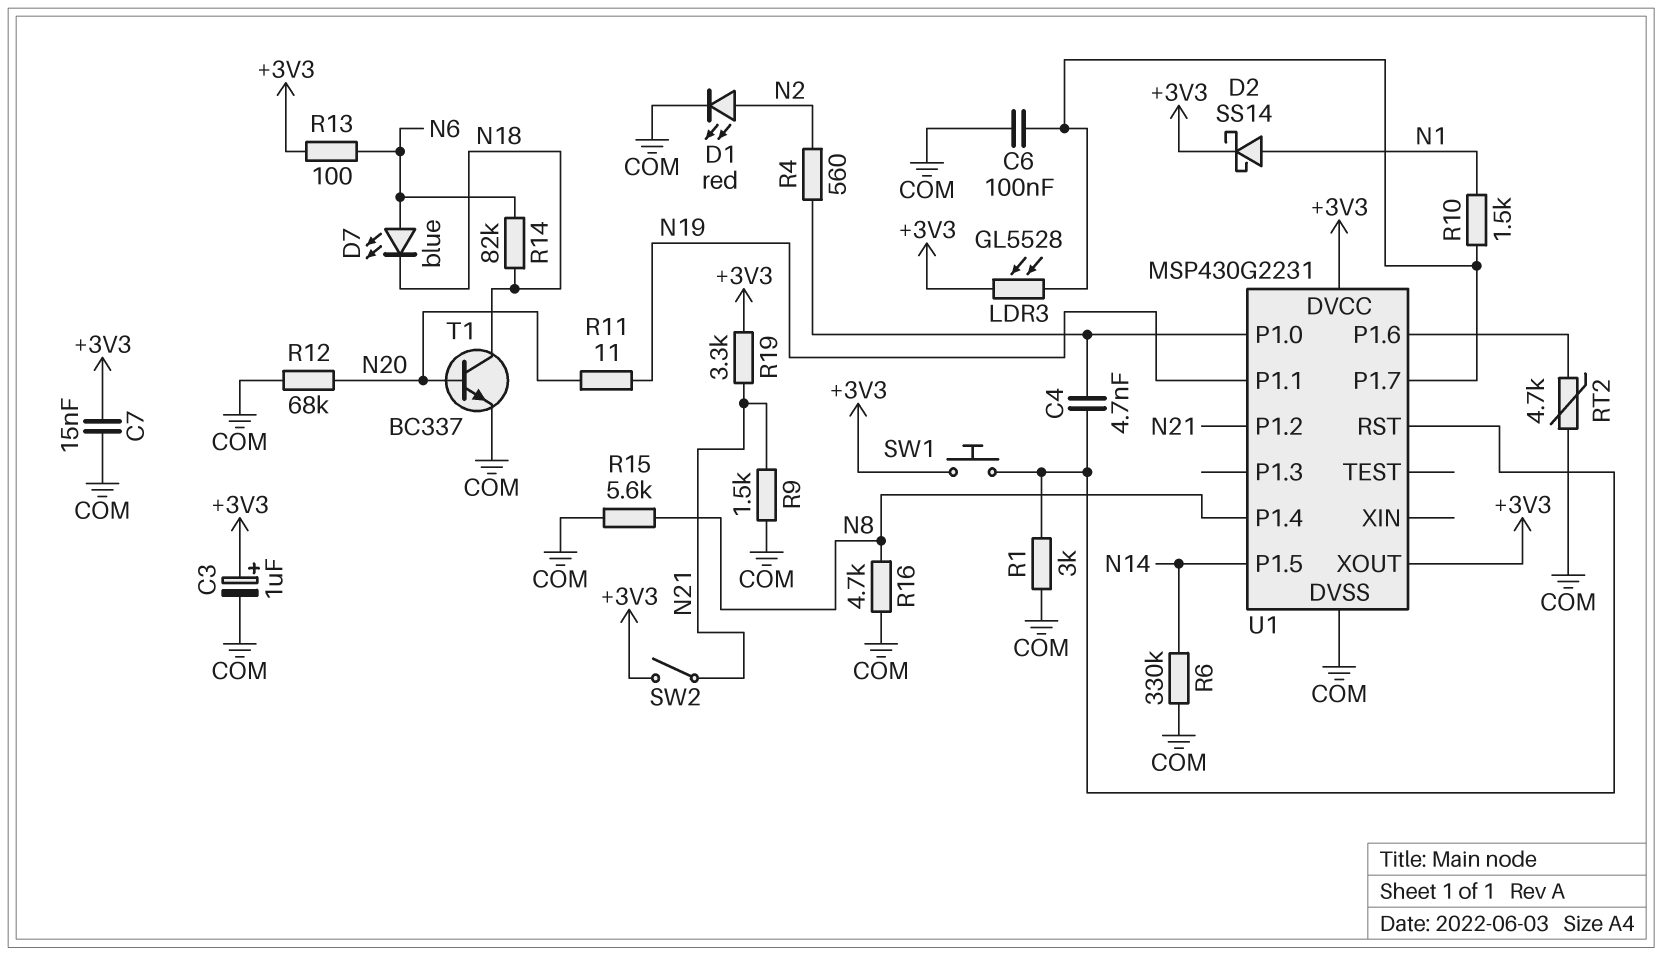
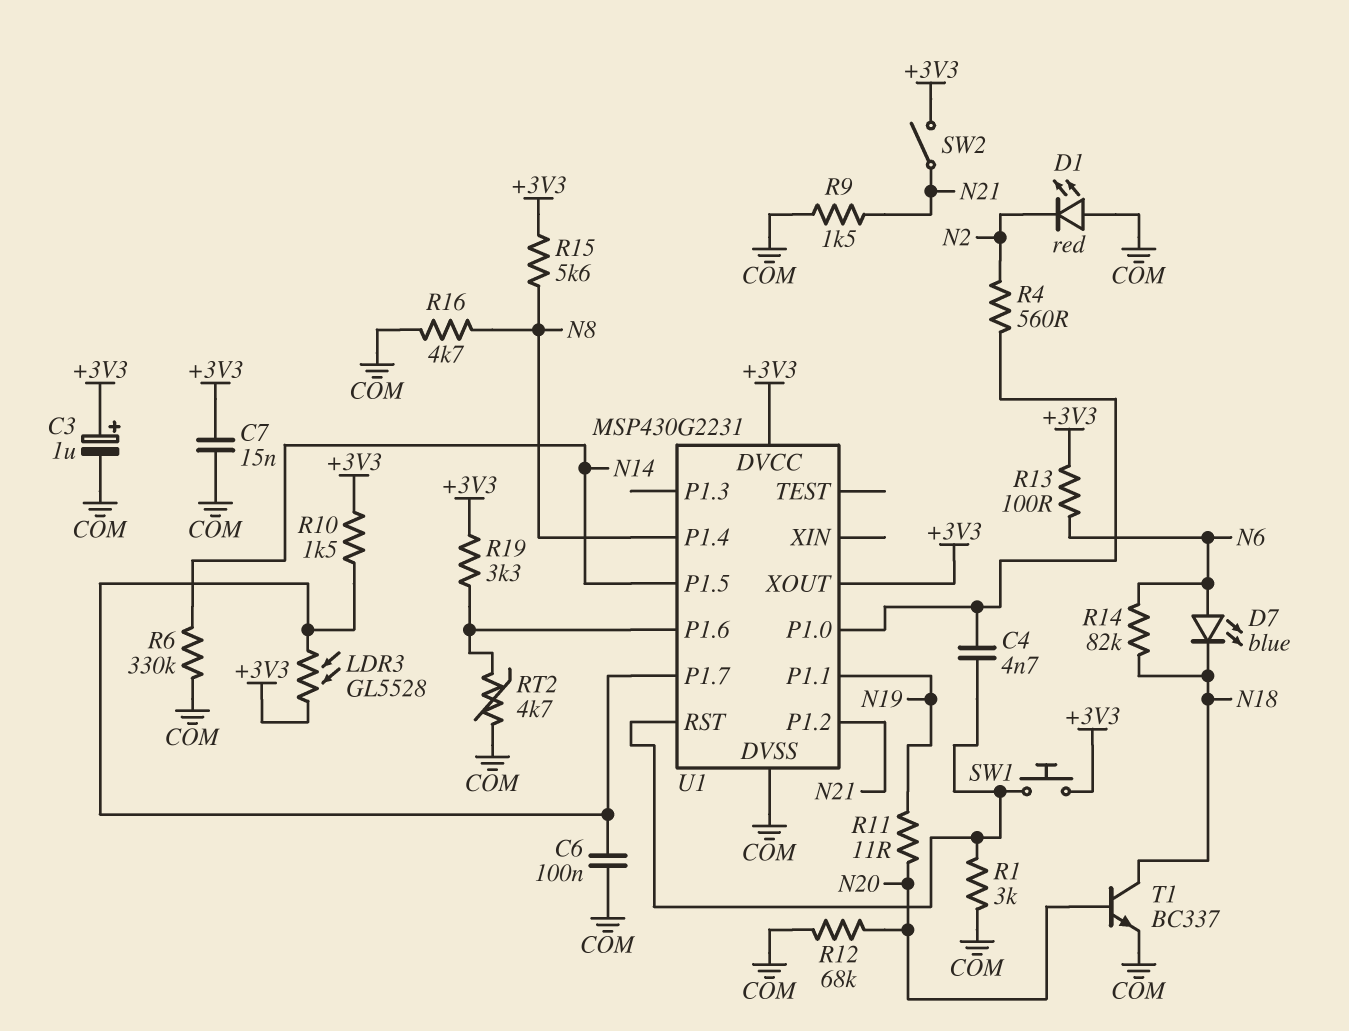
D1: LED red (A N2, K COM) -> LED red (A COM, K N2)
D2: schottky SS14 (A N1, K +3V3) -> none
R10: 1.5k (N1, U1/P1.7) -> 1.5k (+3V3, U1/P1.7)
R15: 5.6k (COM, N8) -> 5.6k (+3V3, N8)
R19: 3.3k (+3V3, N21) -> 3.3k (+3V3, U1/P1.6)

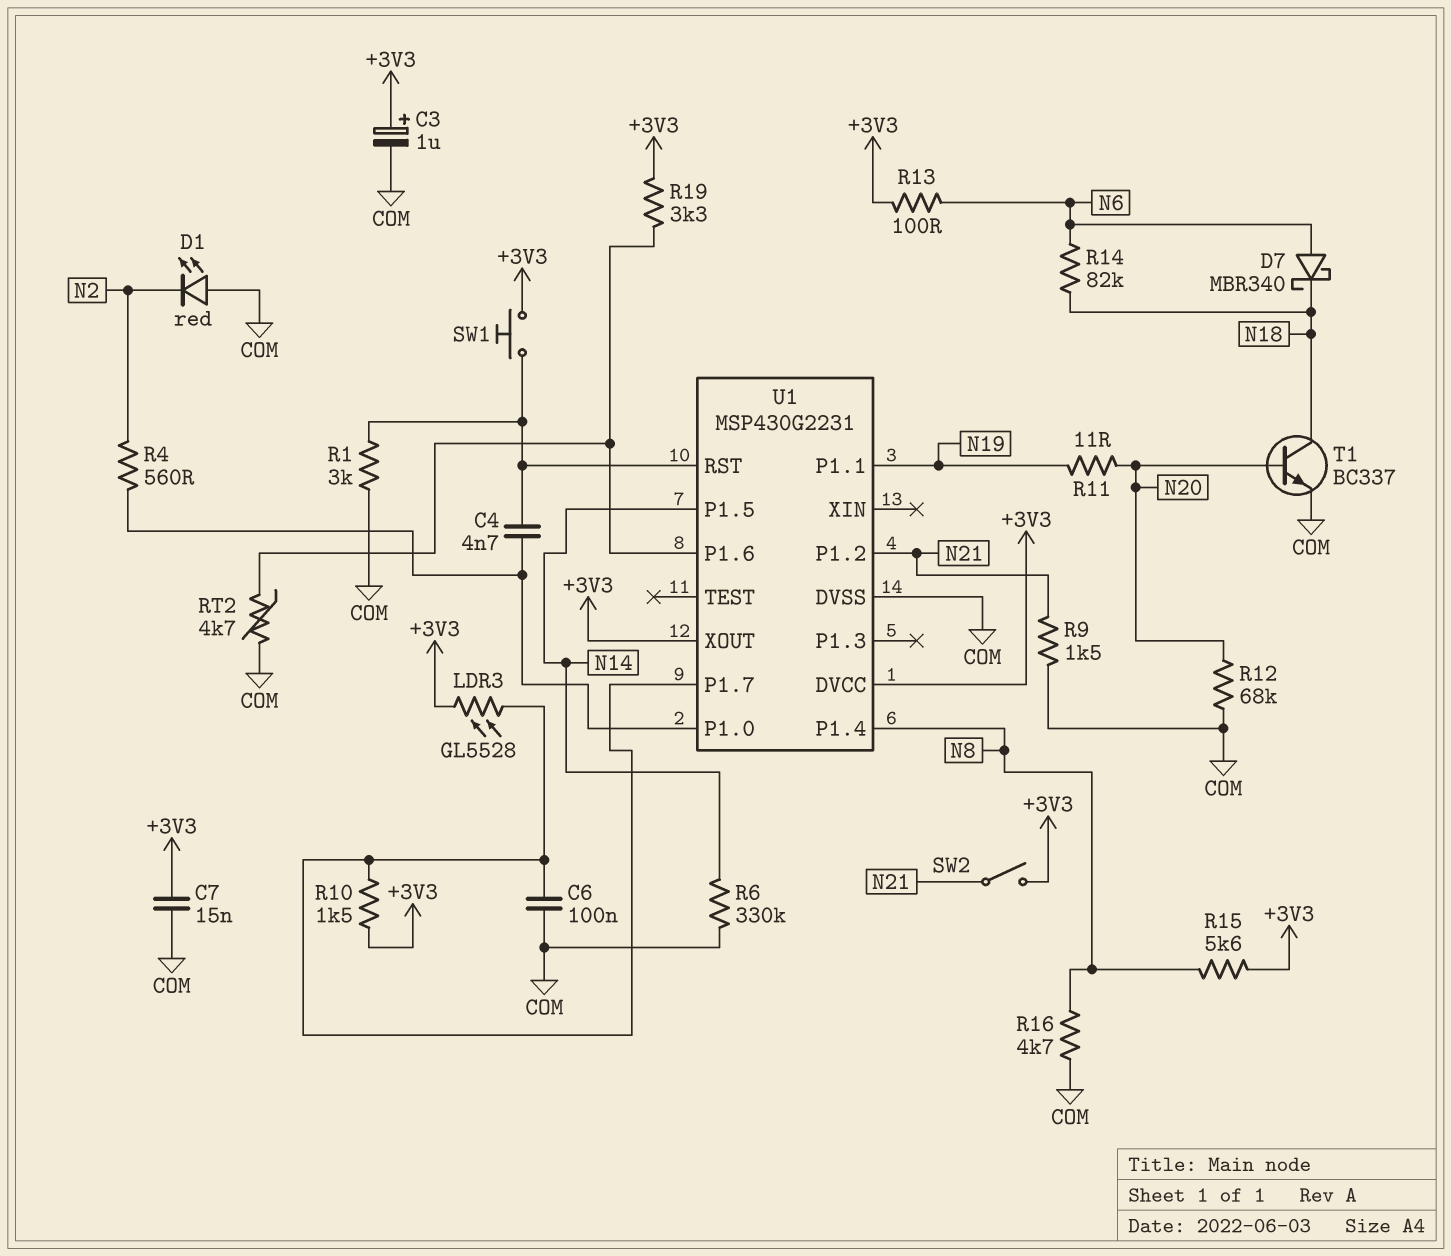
D7: LED blue (A N6, K N18) -> schottky MBR340 (A N6, K N18)

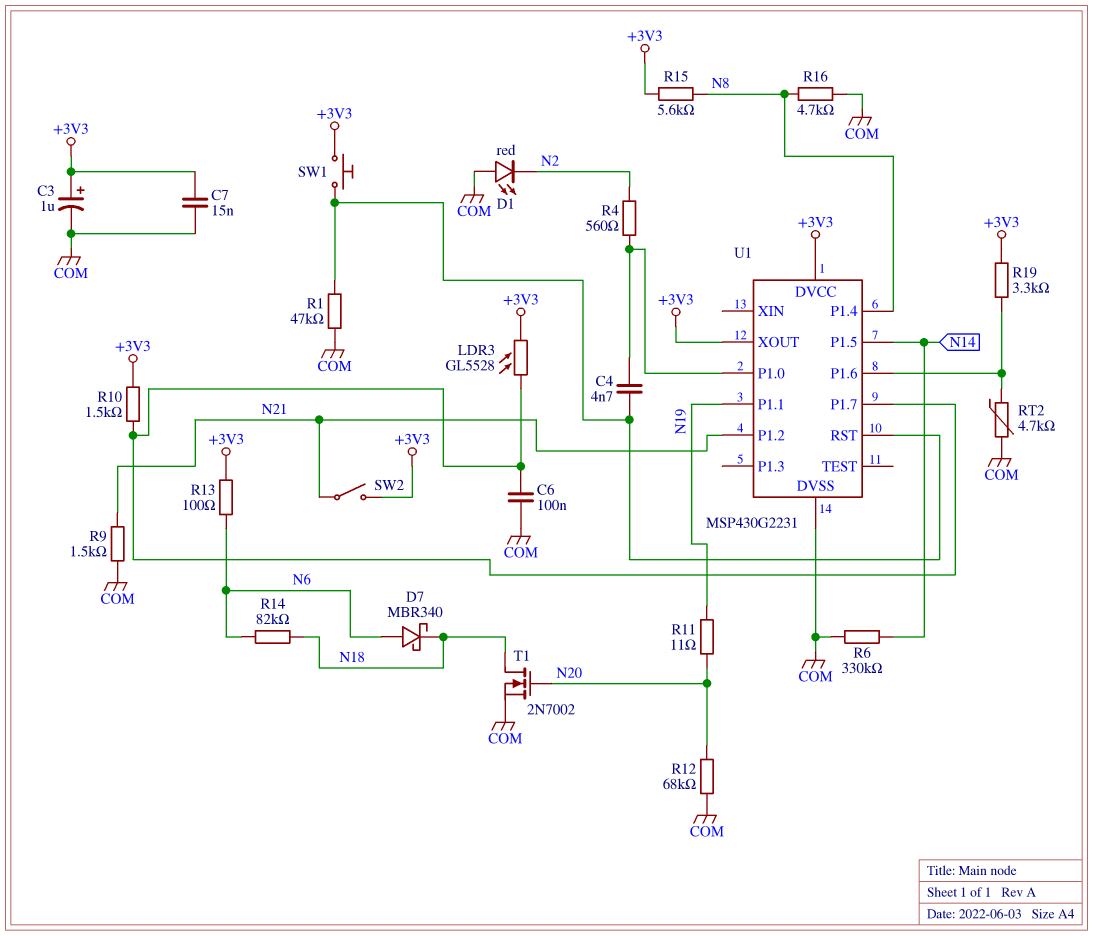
R1: 3k (COM, U1/RST) -> 47k (COM, U1/RST)
T1: NPN BC337 (B N20, C N18, E COM) -> NMOS 2N7002 (G N20, D N18, S COM)

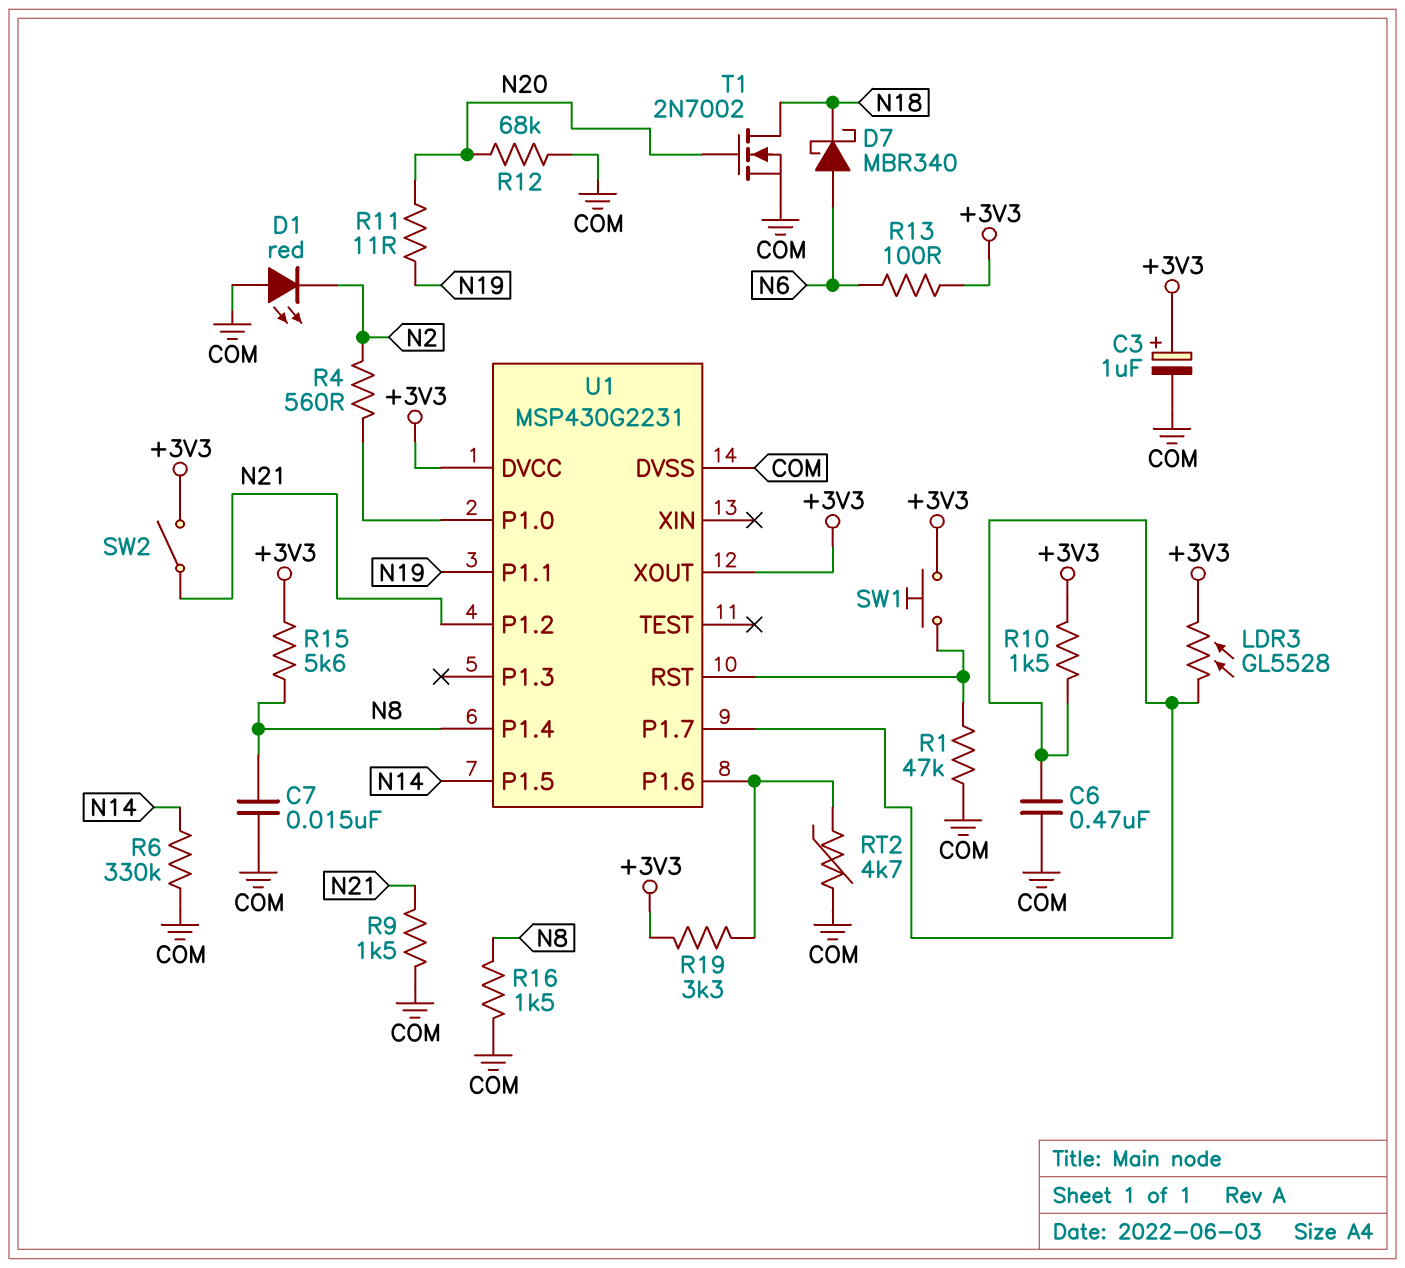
C4: 4.7nF (U1/P1.0, U1/RST) -> none
C6: 100nF (COM, U1/P1.7) -> 470nF (COM, U1/P1.7)
C7: 15nF (+3V3, COM) -> 15nF (COM, N8)
R14: 82k (N6, N18) -> none
R16: 4.7k (COM, N8) -> 1.5k (COM, N8)

